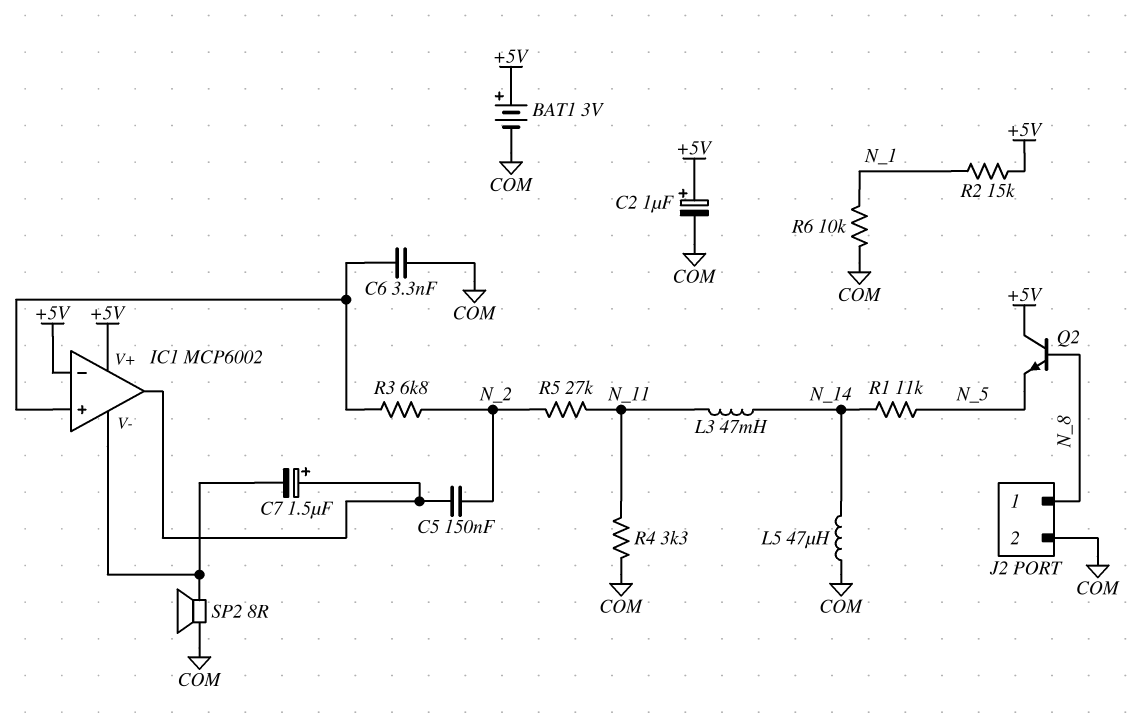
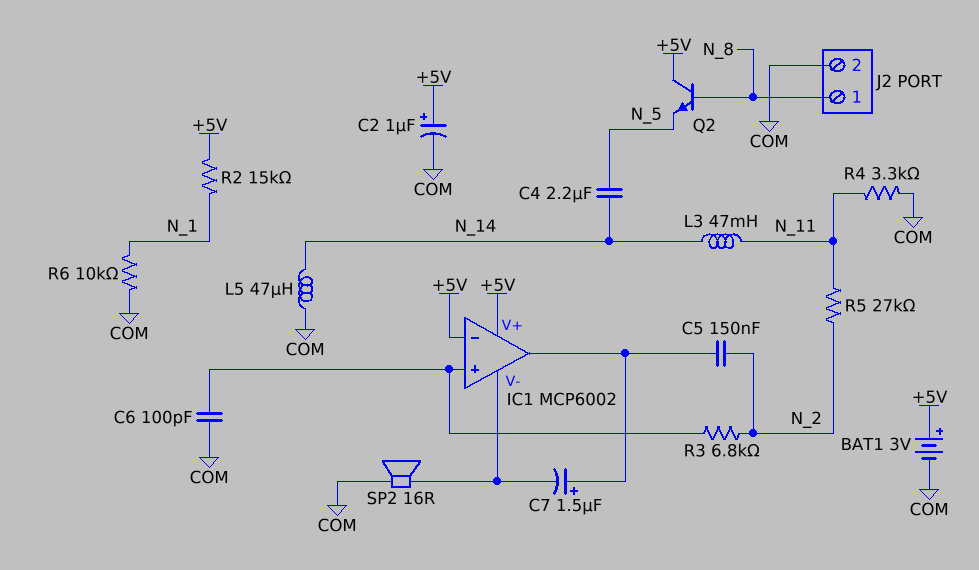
C4: none -> 2.2uF (N_5, N_14)
C6: 3.3nF (COM, IC1/in+) -> 100pF (COM, IC1/in+)
R1: 11k (N_5, N_14) -> none
SP2: speaker 8R (COM, IC1/V-) -> speaker 16R (COM, IC1/V-)

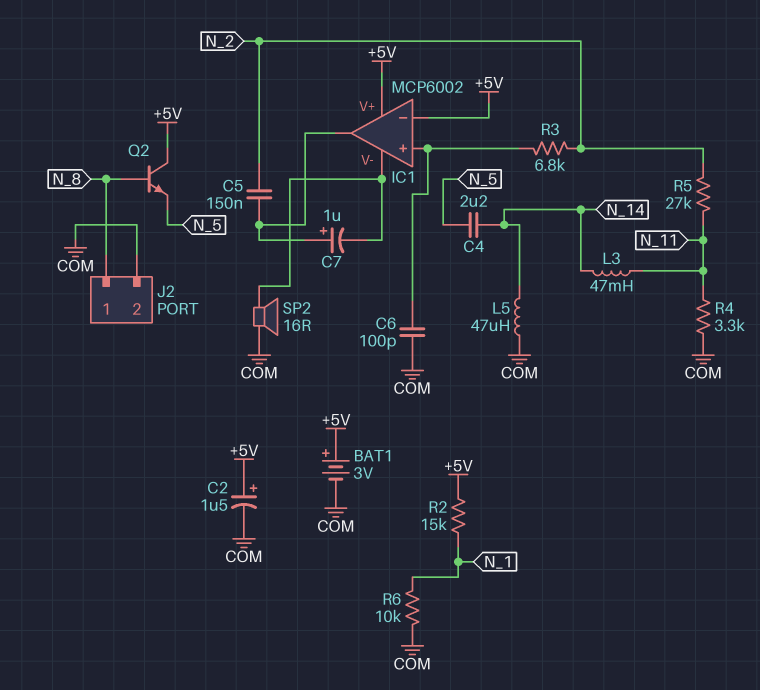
C2: 1uF (plus +5V, minus COM) -> 1.5uF (plus +5V, minus COM)
C7: 1.5uF (plus IC1/out, minus IC1/V-) -> 1uF (plus IC1/out, minus IC1/V-)

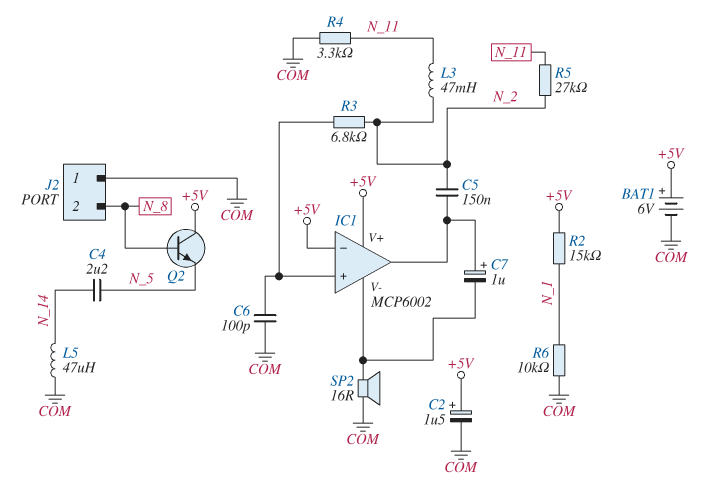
BAT1: 3V (plus +5V, minus COM) -> 6V (plus +5V, minus COM)
J2 pin 1: N_8 -> COM
J2 pin 2: COM -> N_8
L3: 47mH (N_11, N_14) -> 47mH (N_2, N_11)

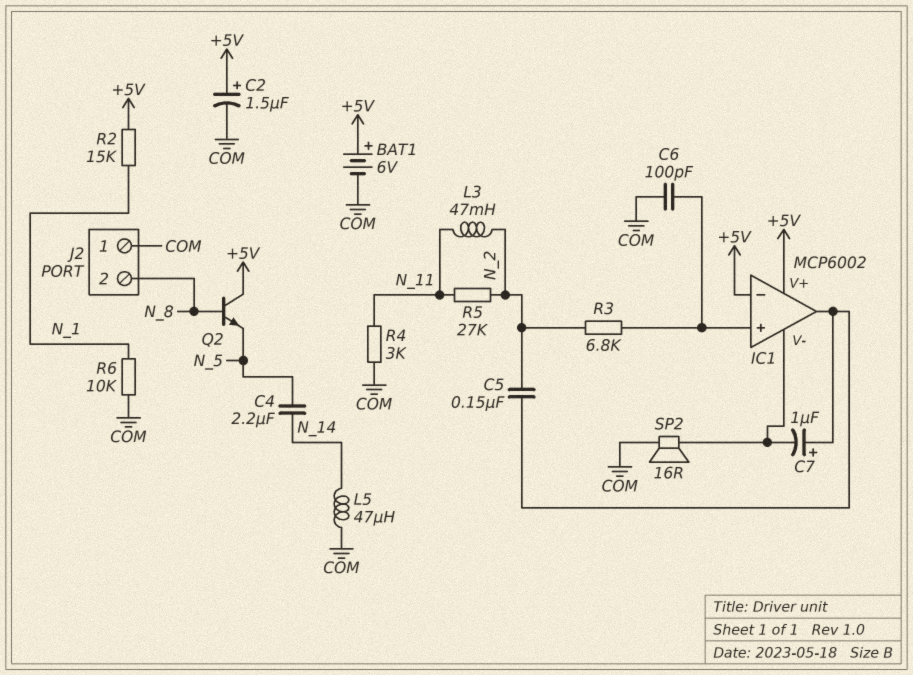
R4: 3.3k (COM, N_11) -> 3k (COM, N_11)

